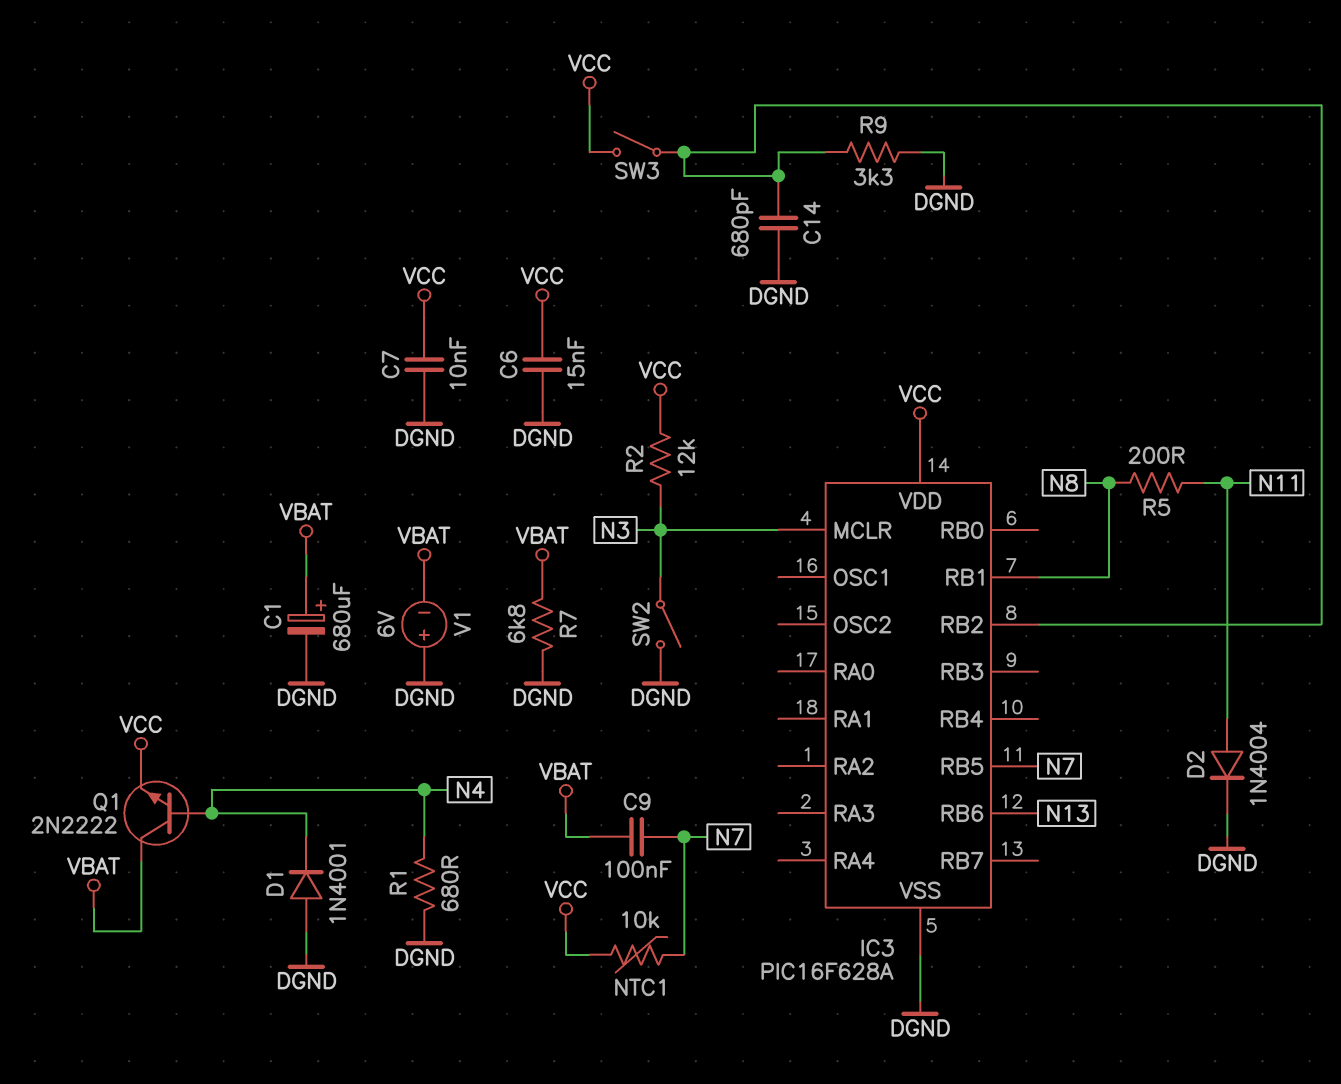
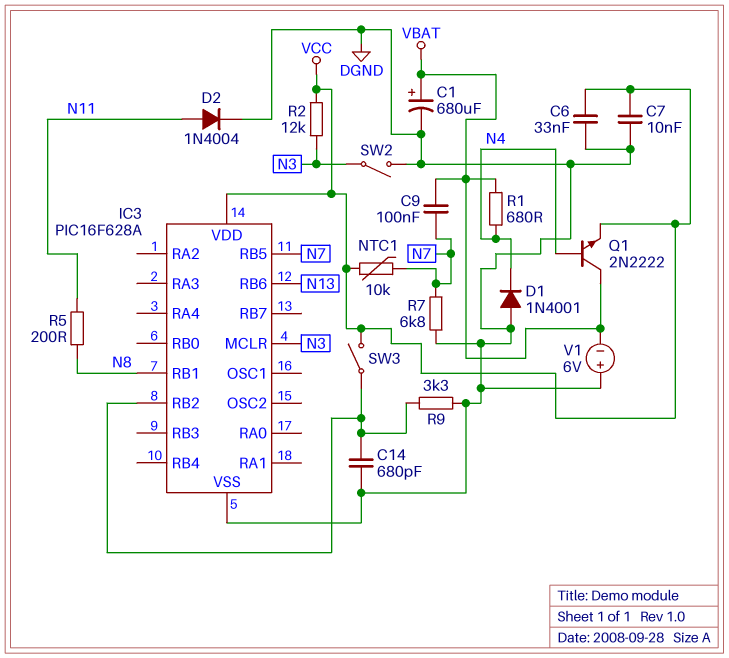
C6: 15nF (DGND, VCC) -> 33nF (DGND, VCC)
R1: 680 (DGND, N4) -> 680 (N4, VBAT)
R7: 6.8k (DGND, VBAT) -> 6.8k (DGND, N7)

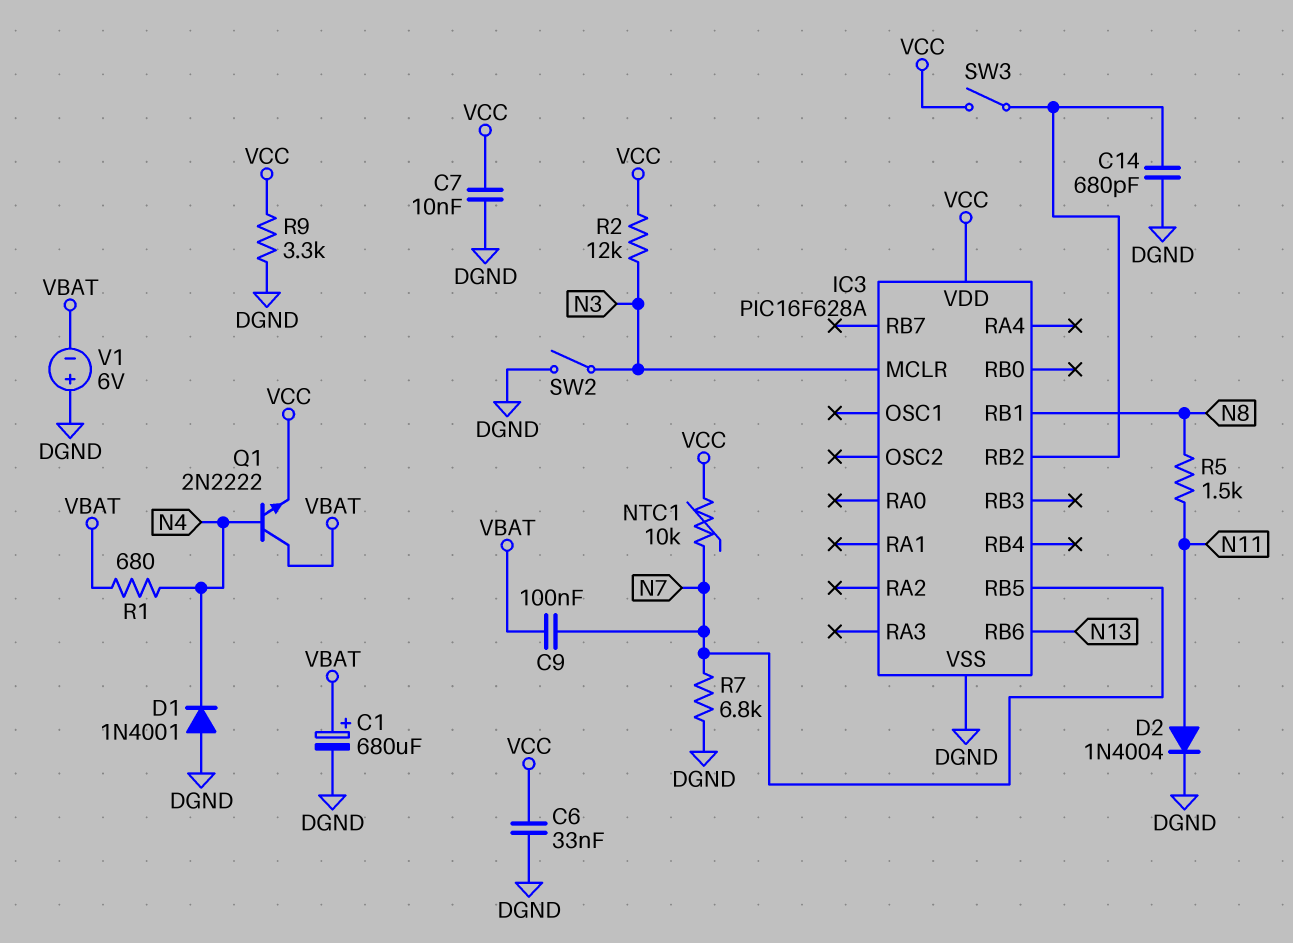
R5: 200 (N8, N11) -> 1.5k (N8, N11)
R9: 3.3k (DGND, IC3/RB2) -> 3.3k (DGND, VCC)

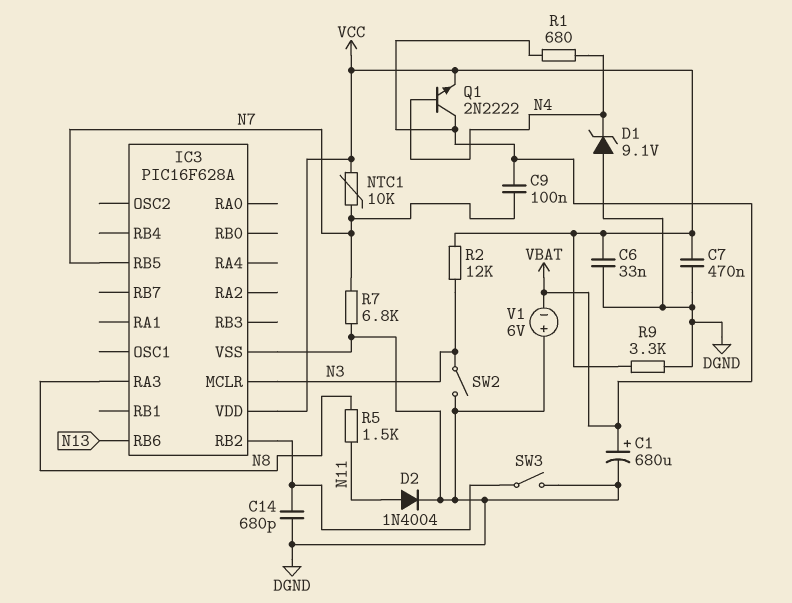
C7: 10nF (DGND, VCC) -> 470nF (DGND, VCC)
D1: diode 1N4001 (A DGND, K N4) -> zener 9.1V (A DGND, K N4)
IC3 pin RA3: none -> N8
IC3 pin RB1: N8 -> none
SW3: switch (IC3/RB2, VCC) -> switch (DGND, IC3/RB2)

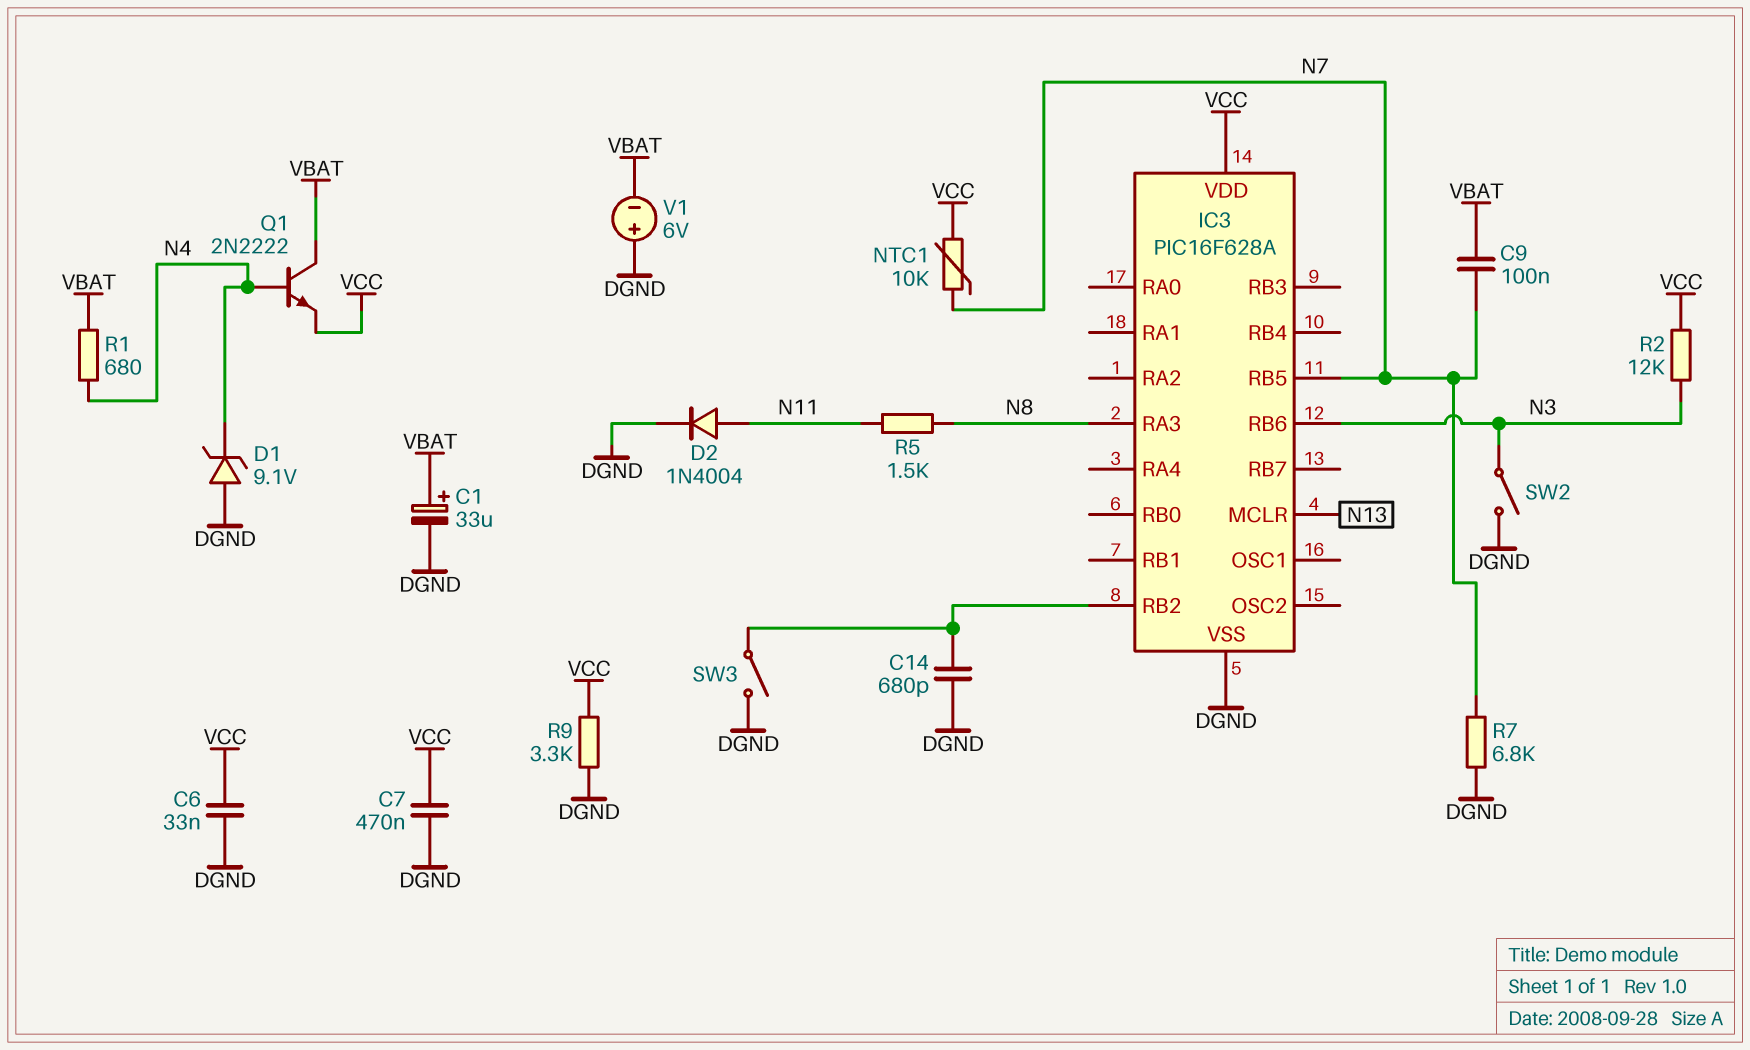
C1: 680uF (plus VBAT, minus DGND) -> 33uF (plus VBAT, minus DGND)
IC3 pin MCLR: N3 -> N13
IC3 pin RB6: N13 -> N3

